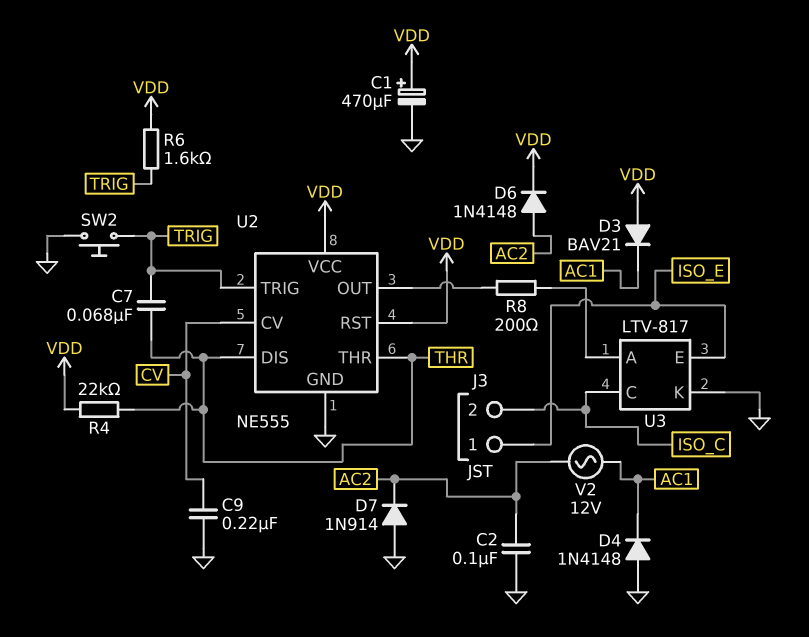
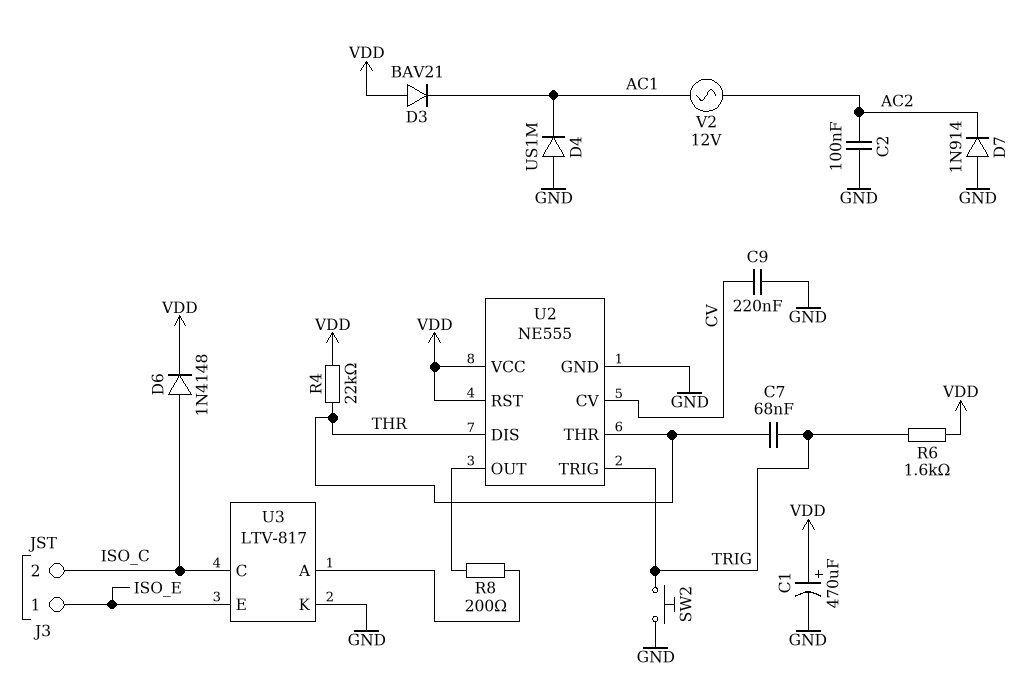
D4: diode 1N4148 (A GND, K AC1) -> diode US1M (A GND, K AC1)
D6: diode 1N4148 (A AC2, K VDD) -> diode 1N4148 (A ISO_C, K VDD)

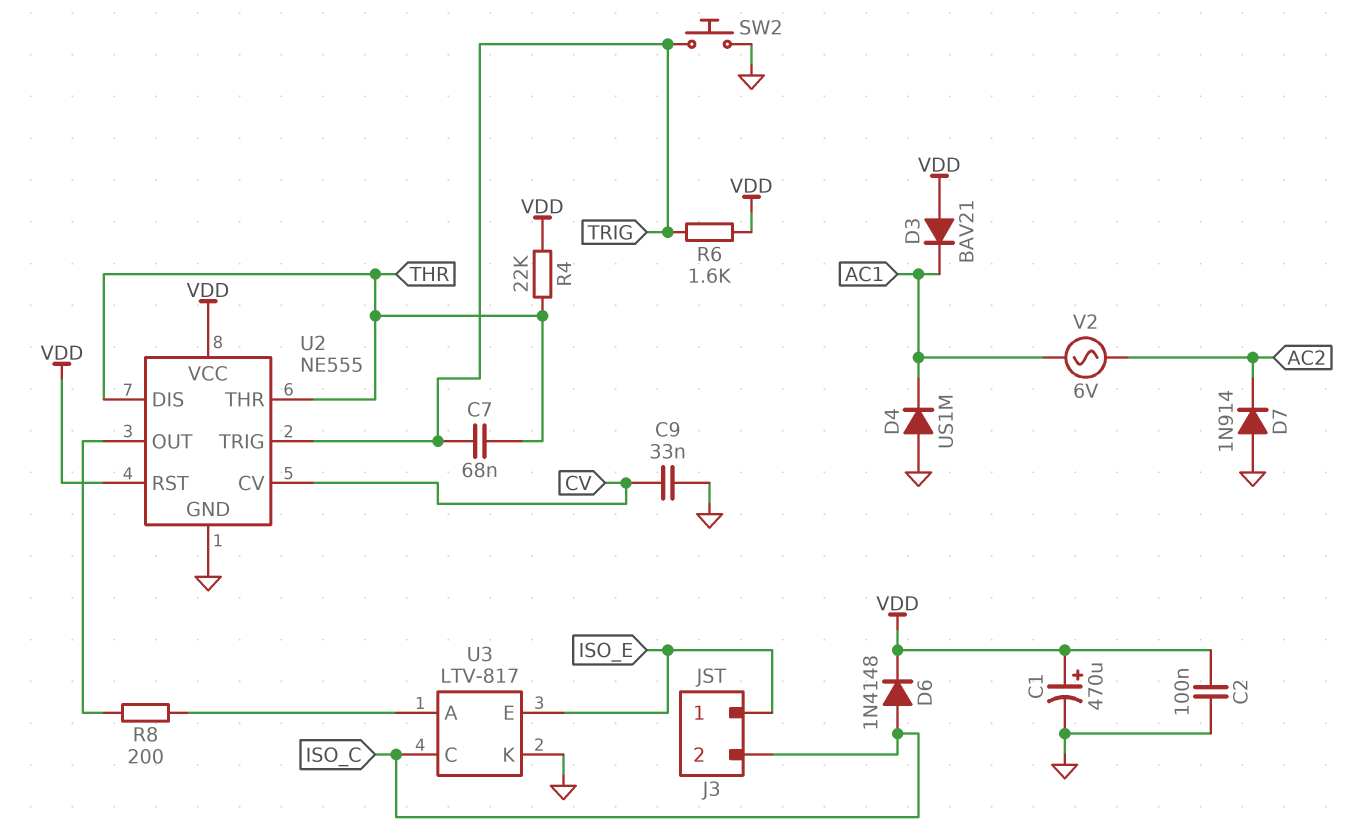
C2: 100nF (AC2, GND) -> 100nF (GND, VDD)
C9: 220nF (CV, GND) -> 33nF (CV, GND)
V2: AC 12V (AC1, AC2) -> AC 6V (AC1, AC2)

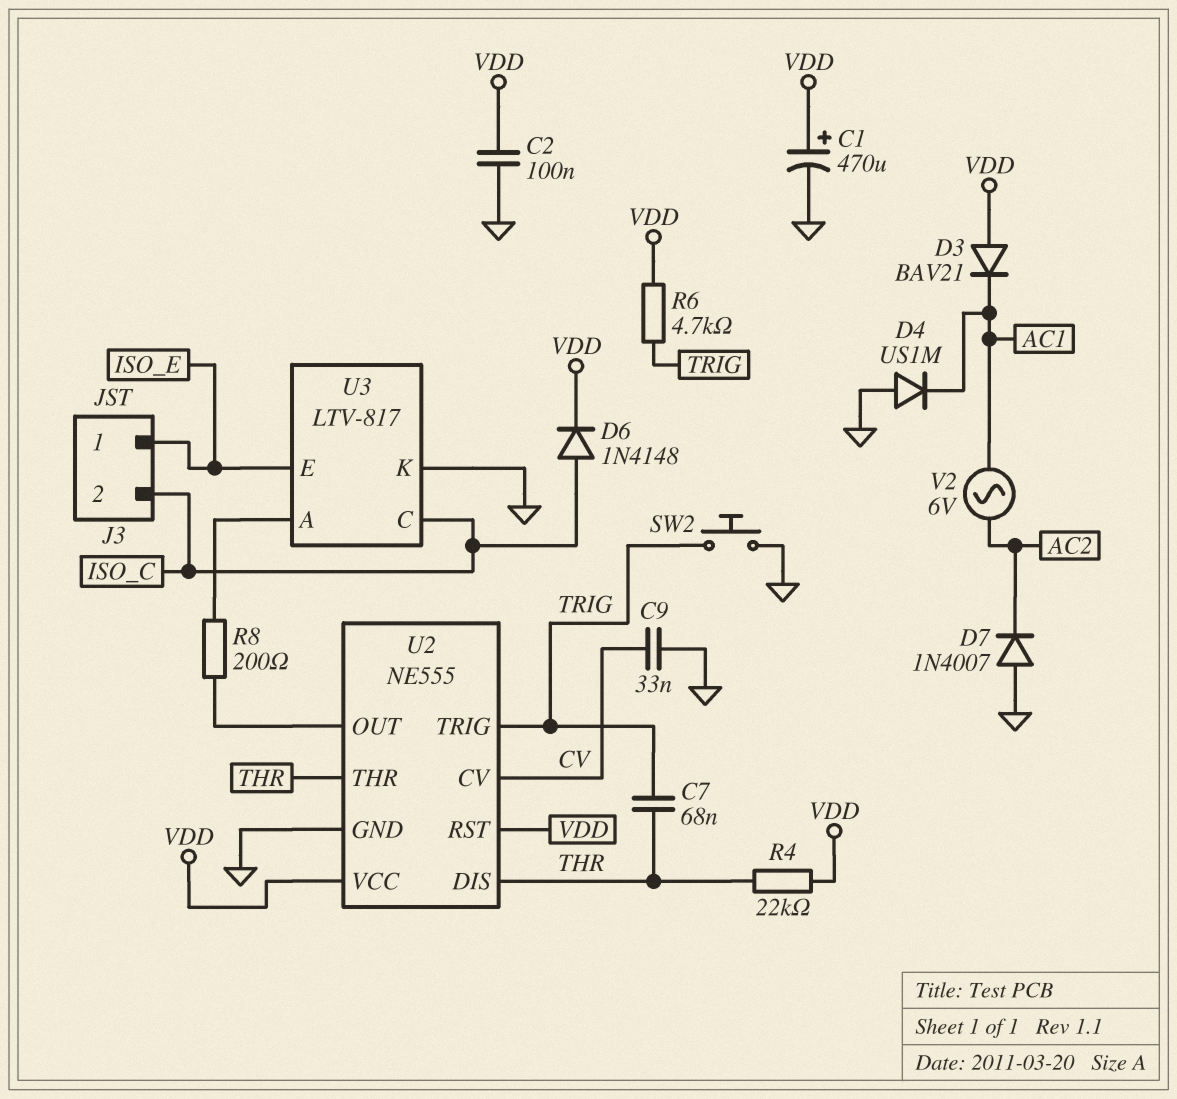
D7: diode 1N914 (A GND, K AC2) -> diode 1N4007 (A GND, K AC2)
R6: 1.6k (TRIG, VDD) -> 4.7k (TRIG, VDD)

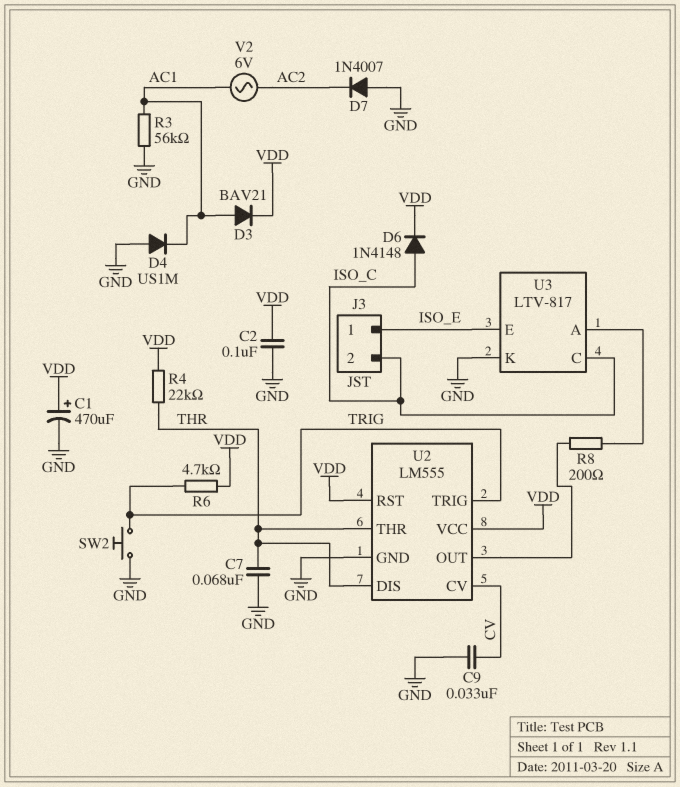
C7: 68nF (THR, TRIG) -> 68nF (GND, THR)
D3: diode BAV21 (A VDD, K AC1) -> diode BAV21 (A AC1, K VDD)
R3: none -> 56k (AC1, GND)
U2: NE555 -> LM555

